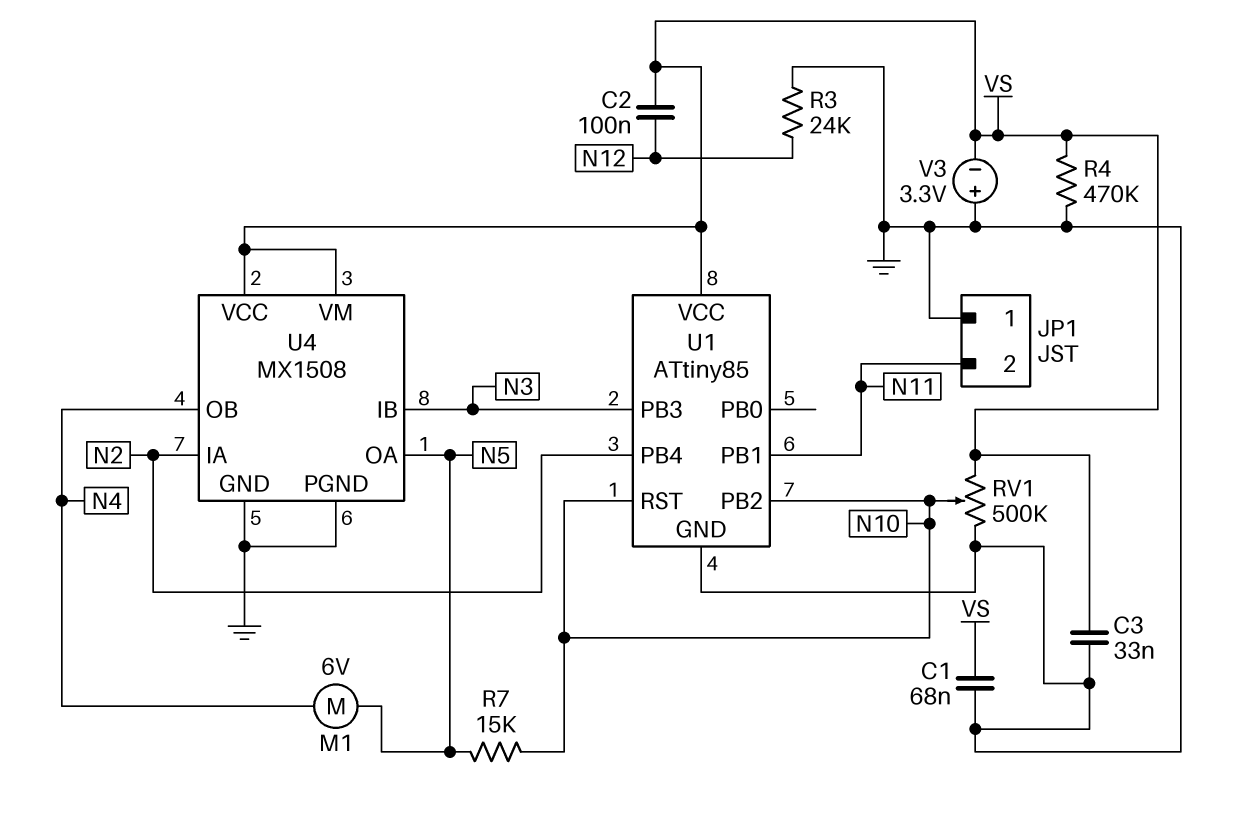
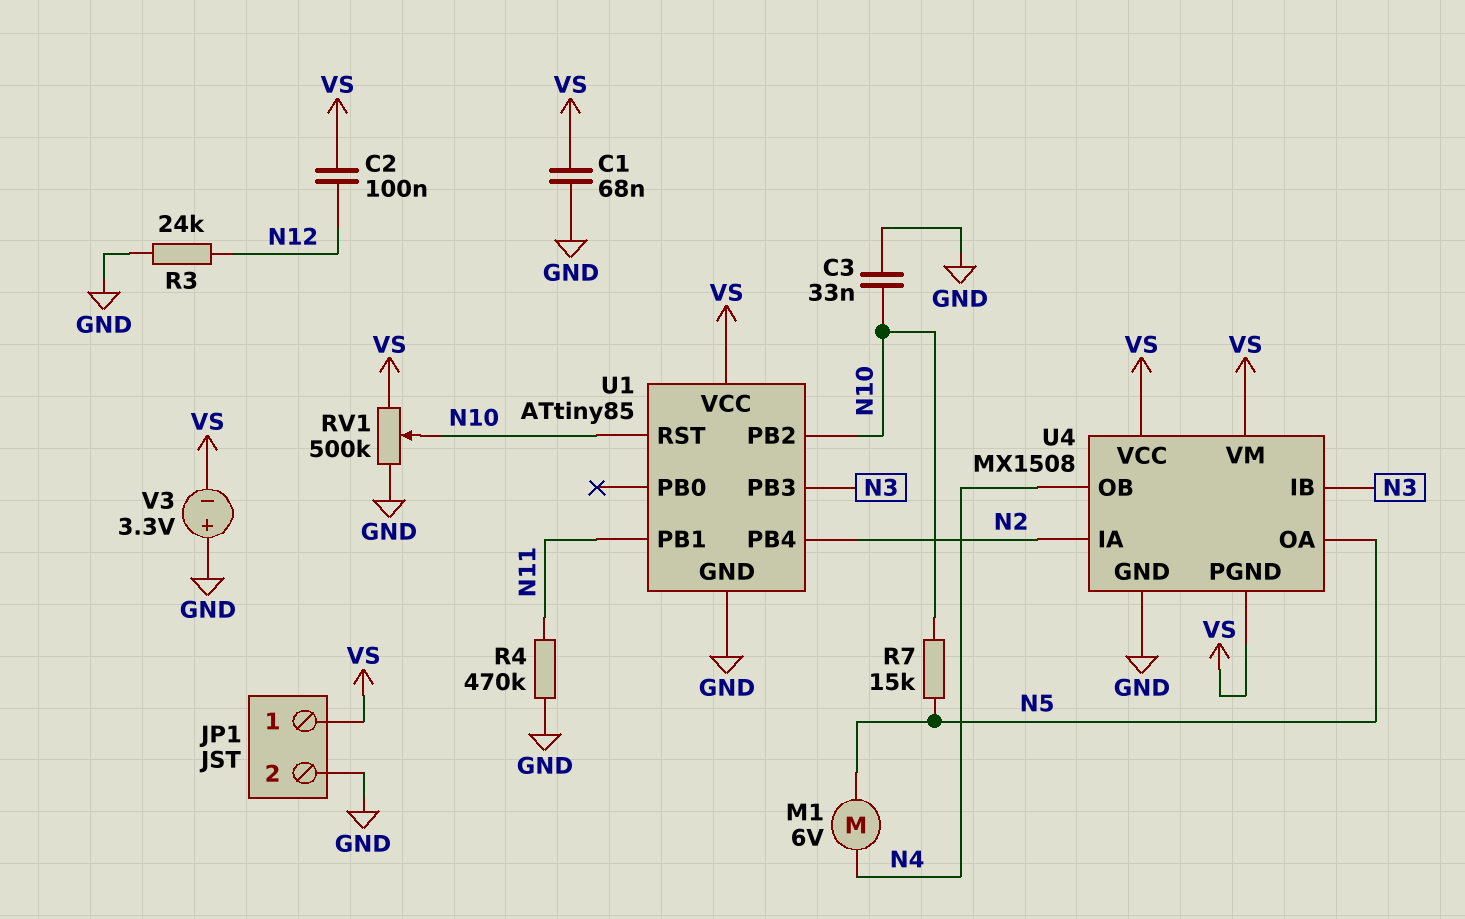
C3: 33nF (GND, VS) -> 33nF (GND, N10)
JP1 pin 1: GND -> VS
JP1 pin 2: N11 -> GND
R4: 470k (GND, VS) -> 470k (GND, N11)
U4 pin PGND: GND -> VS

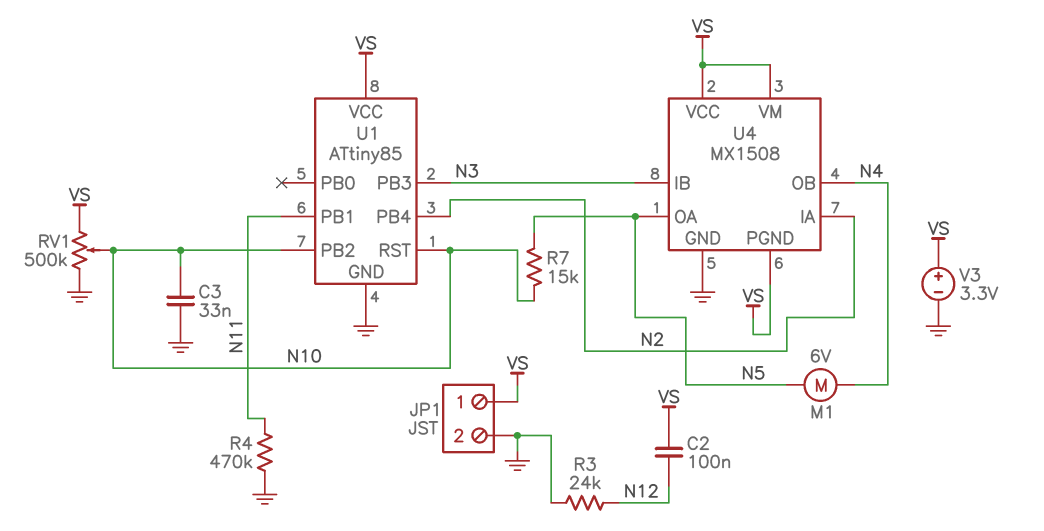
C1: 68nF (GND, VS) -> none
V3: 3.3V (plus GND, minus VS) -> 3.3V (plus VS, minus GND)

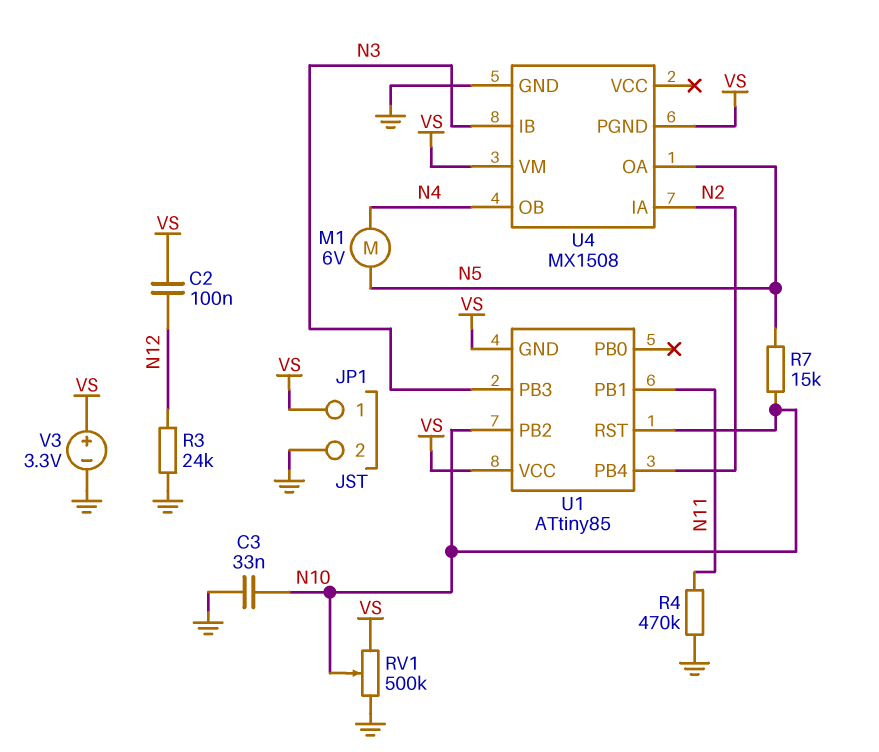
U1 pin GND: GND -> VS
U4 pin VCC: VS -> none

